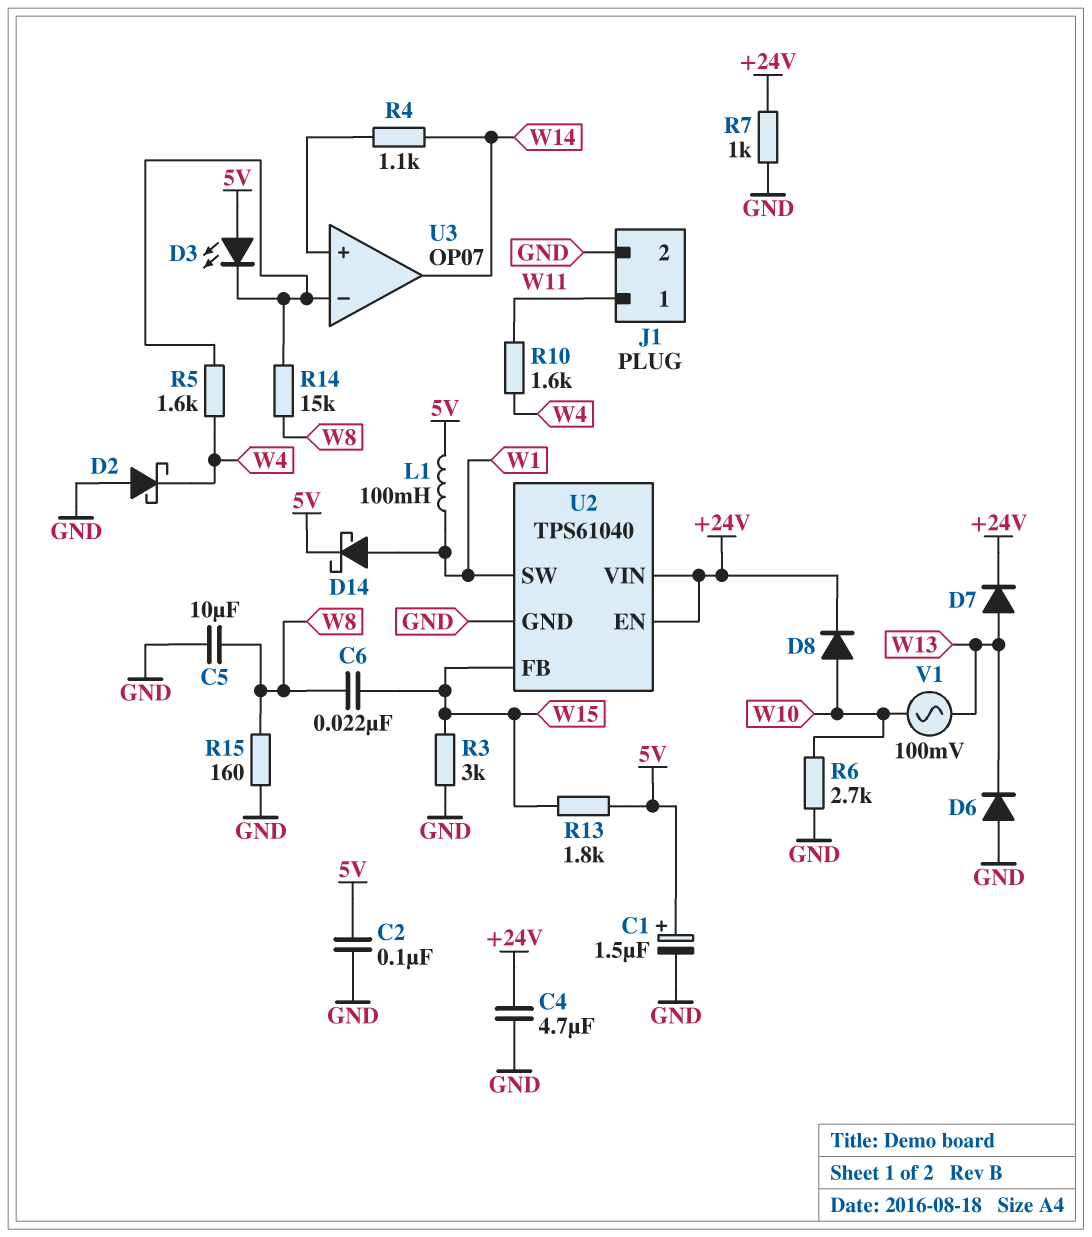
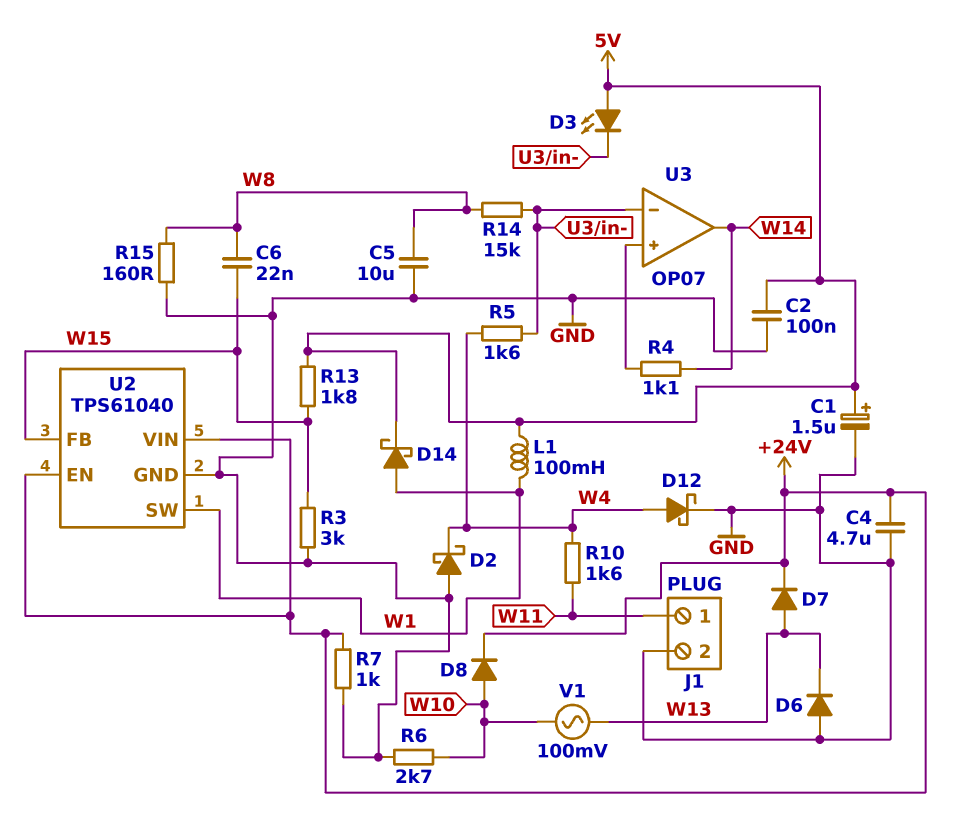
D12: none -> schottky (A W4, K GND)

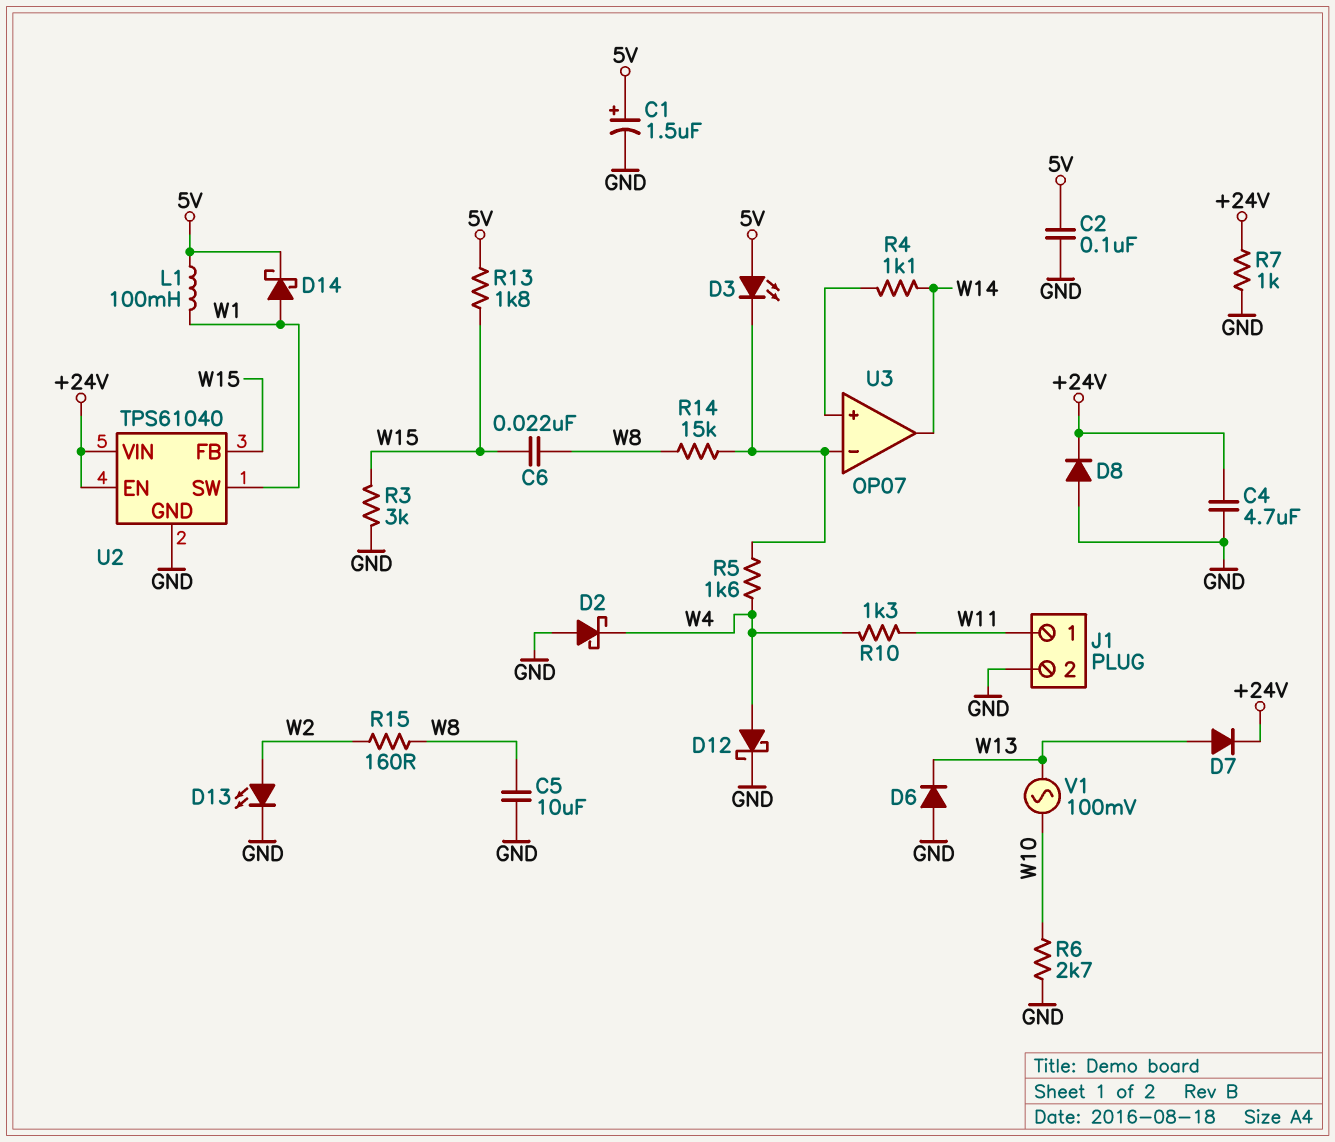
D8: diode (A W10, K +24V) -> diode (A GND, K +24V)
D13: none -> LED (A W2, K GND)
R10: 1.6k (W4, W11) -> 1.3k (W4, W11)
R15: 160 (GND, W8) -> 160 (W2, W8)

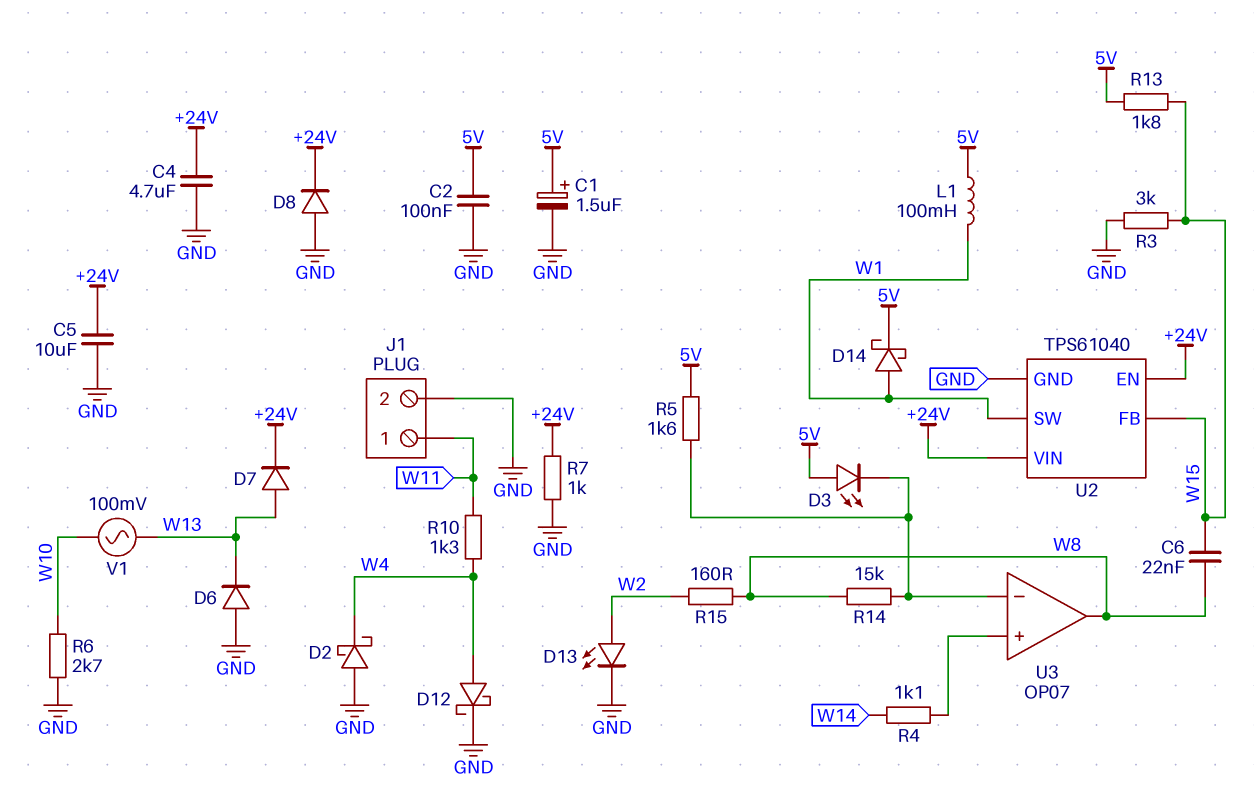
C5: 10uF (GND, W8) -> 10uF (+24V, GND)
R5: 1.6k (U3/in-, W4) -> 1.6k (5V, U3/in-)
U3 pin out: W14 -> W8

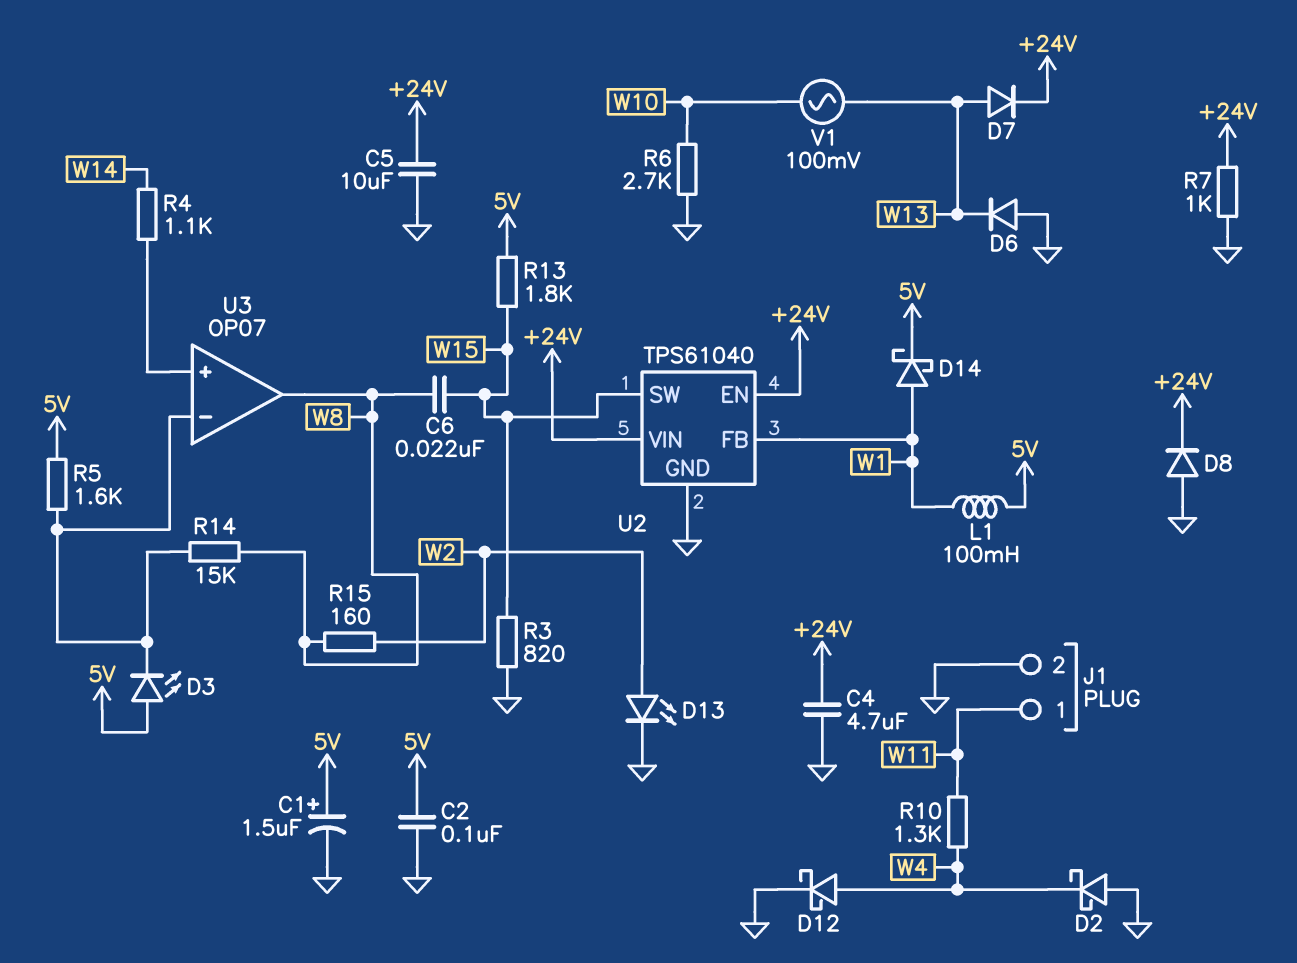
R3: 3k (GND, W15) -> 820 (GND, W15)
U2 pin FB: W15 -> W1
U2 pin SW: W1 -> W15

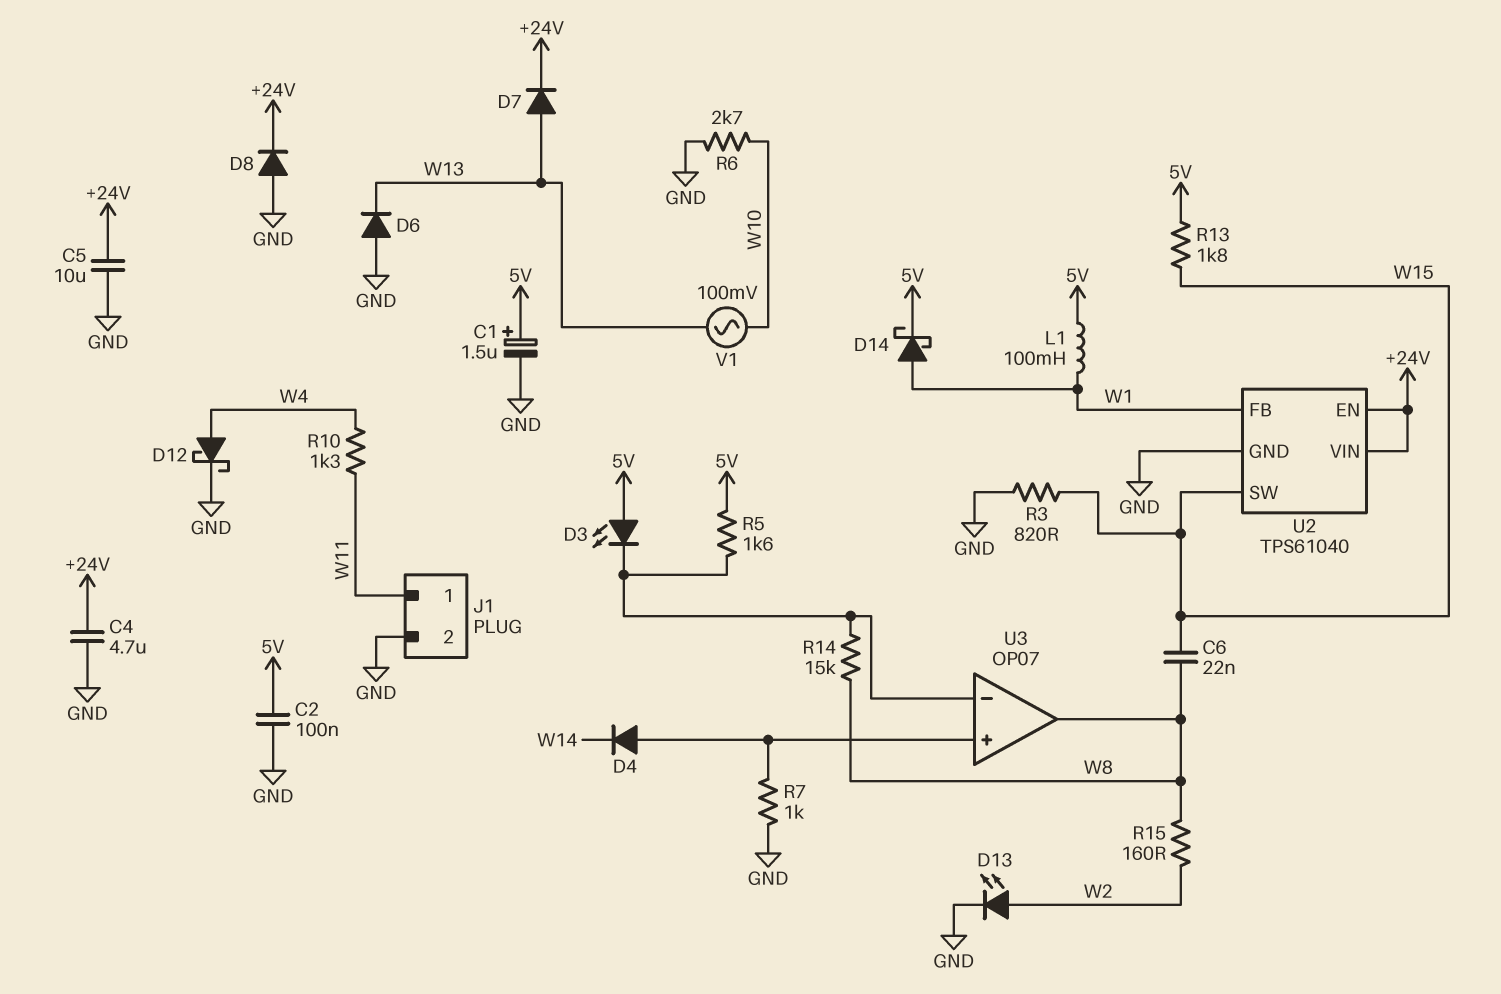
D2: schottky (A GND, K W4) -> none
D4: none -> diode (A U3/in+, K W14)
R4: 1.1k (U3/in+, W14) -> none
R7: 1k (+24V, GND) -> 1k (GND, U3/in+)

